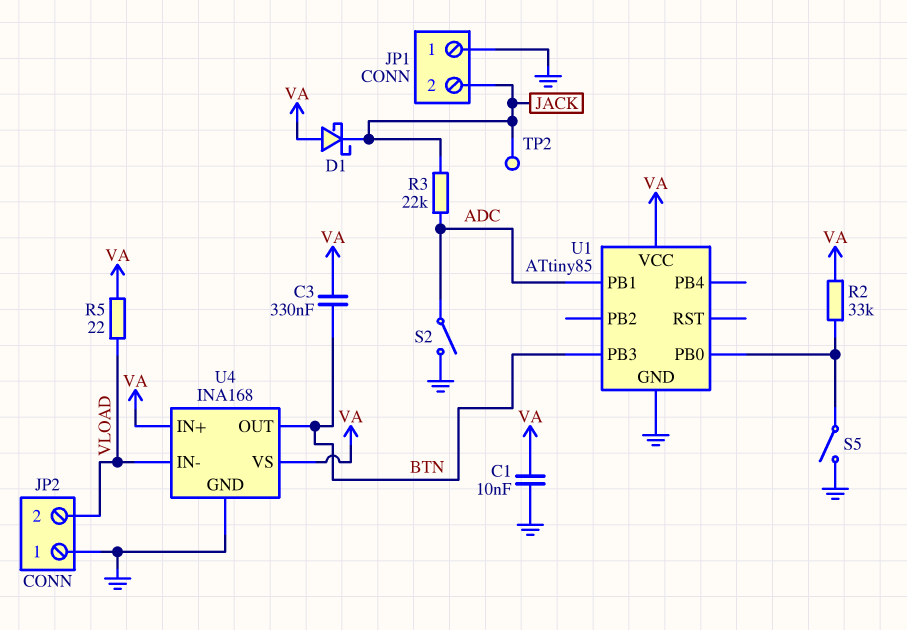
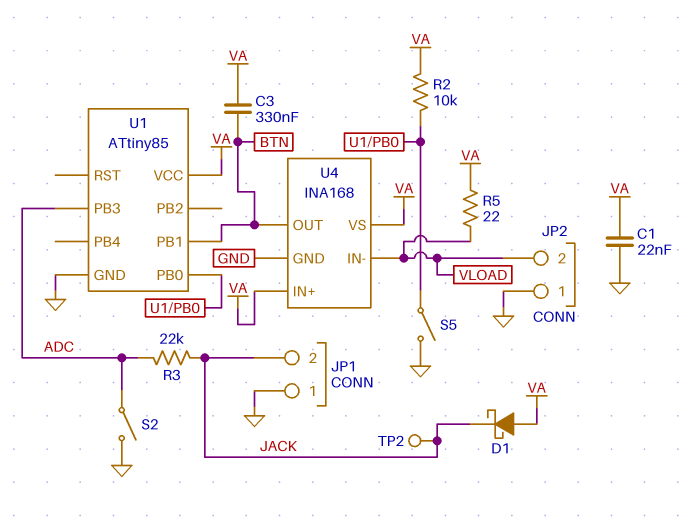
C1: 10nF (GND, VA) -> 22nF (GND, VA)
R2: 33k (U1/PB0, VA) -> 10k (U1/PB0, VA)
U1 pin PB1: ADC -> BTN
U1 pin PB3: BTN -> ADC

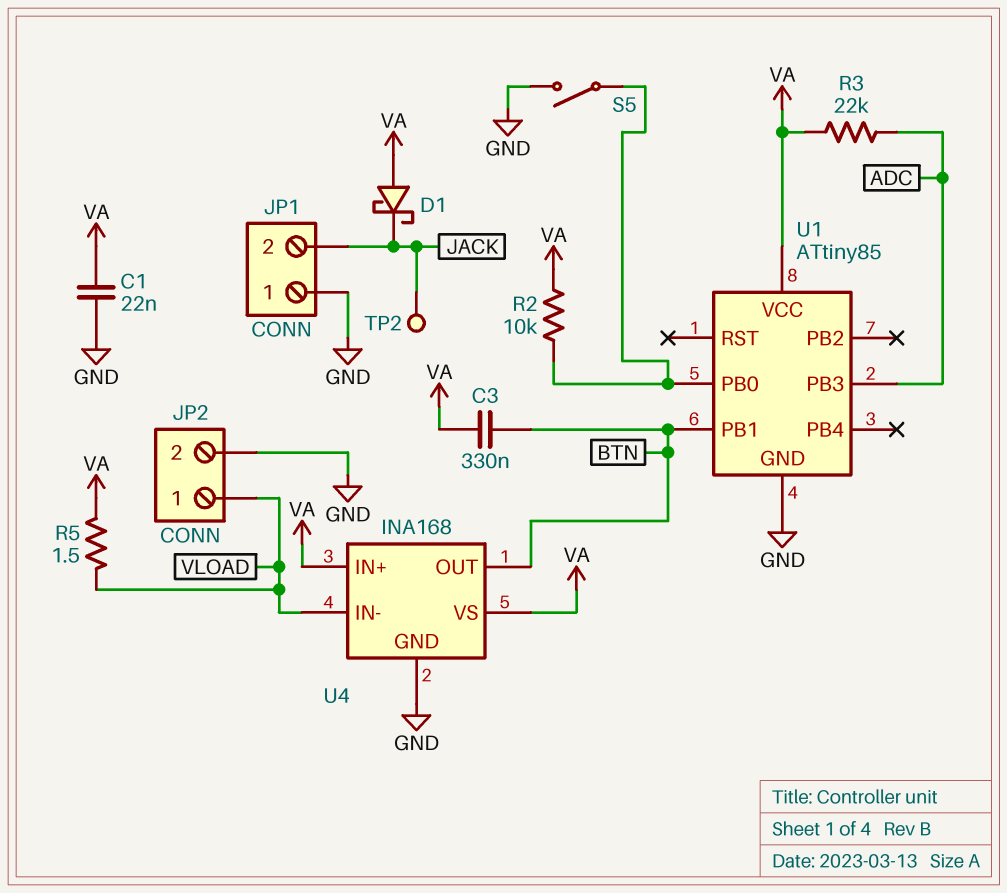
JP2 pin 1: GND -> VLOAD
JP2 pin 2: VLOAD -> GND
R3: 22k (ADC, JACK) -> 22k (ADC, VA)
R5: 22 (VA, VLOAD) -> 1.5 (VA, VLOAD)
S2: switch (ADC, GND) -> none

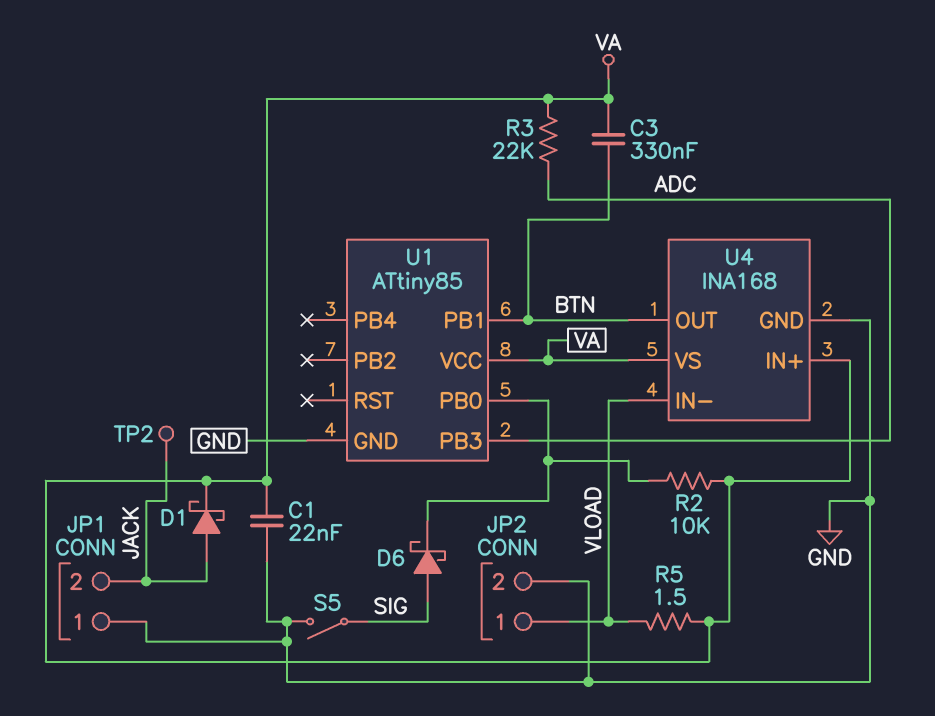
D1: schottky (A VA, K JACK) -> schottky (A JACK, K VA)
D6: none -> schottky (A SIG, K U1/PB0)
S5: switch (GND, U1/PB0) -> switch (GND, SIG)

